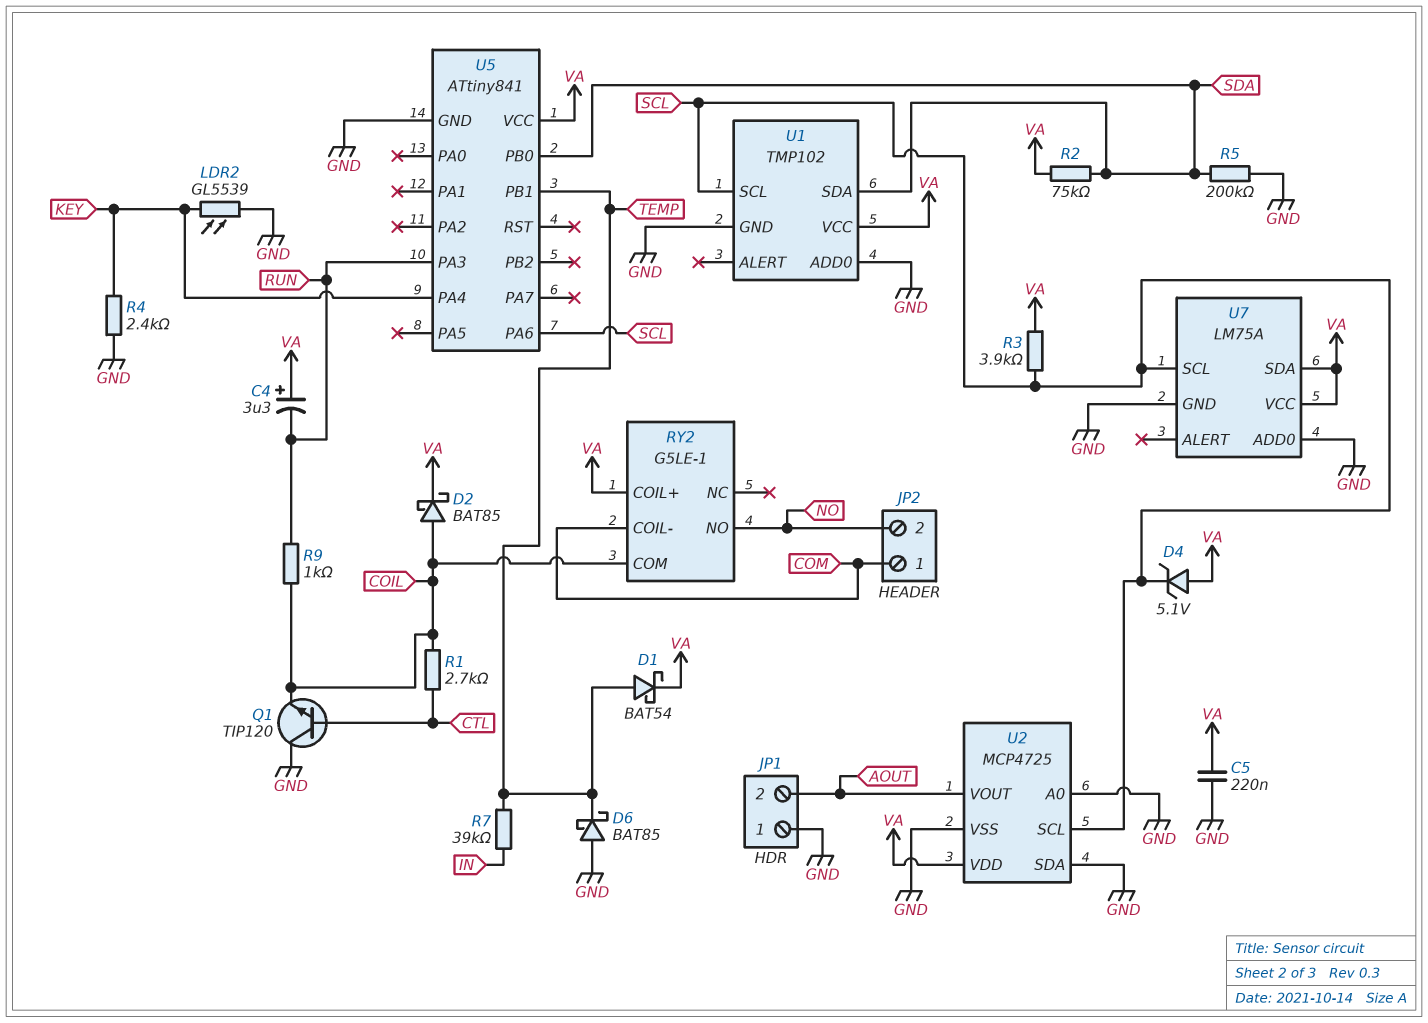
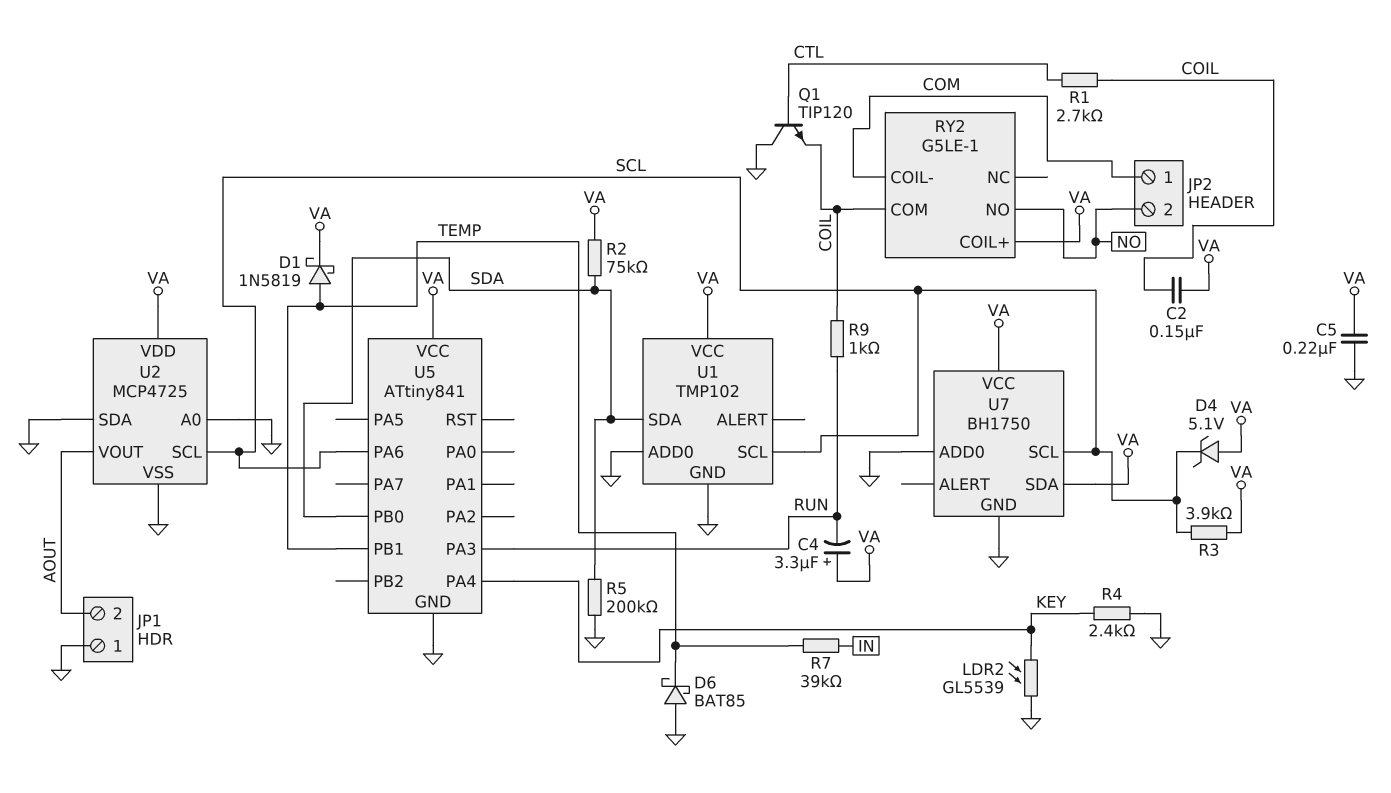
C2: none -> 150nF (COIL, VA)
D1: schottky BAT54 (A TEMP, K VA) -> schottky 1N5819 (A TEMP, K VA)
D2: schottky BAT85 (A COIL, K VA) -> none
U7: LM75A -> BH1750

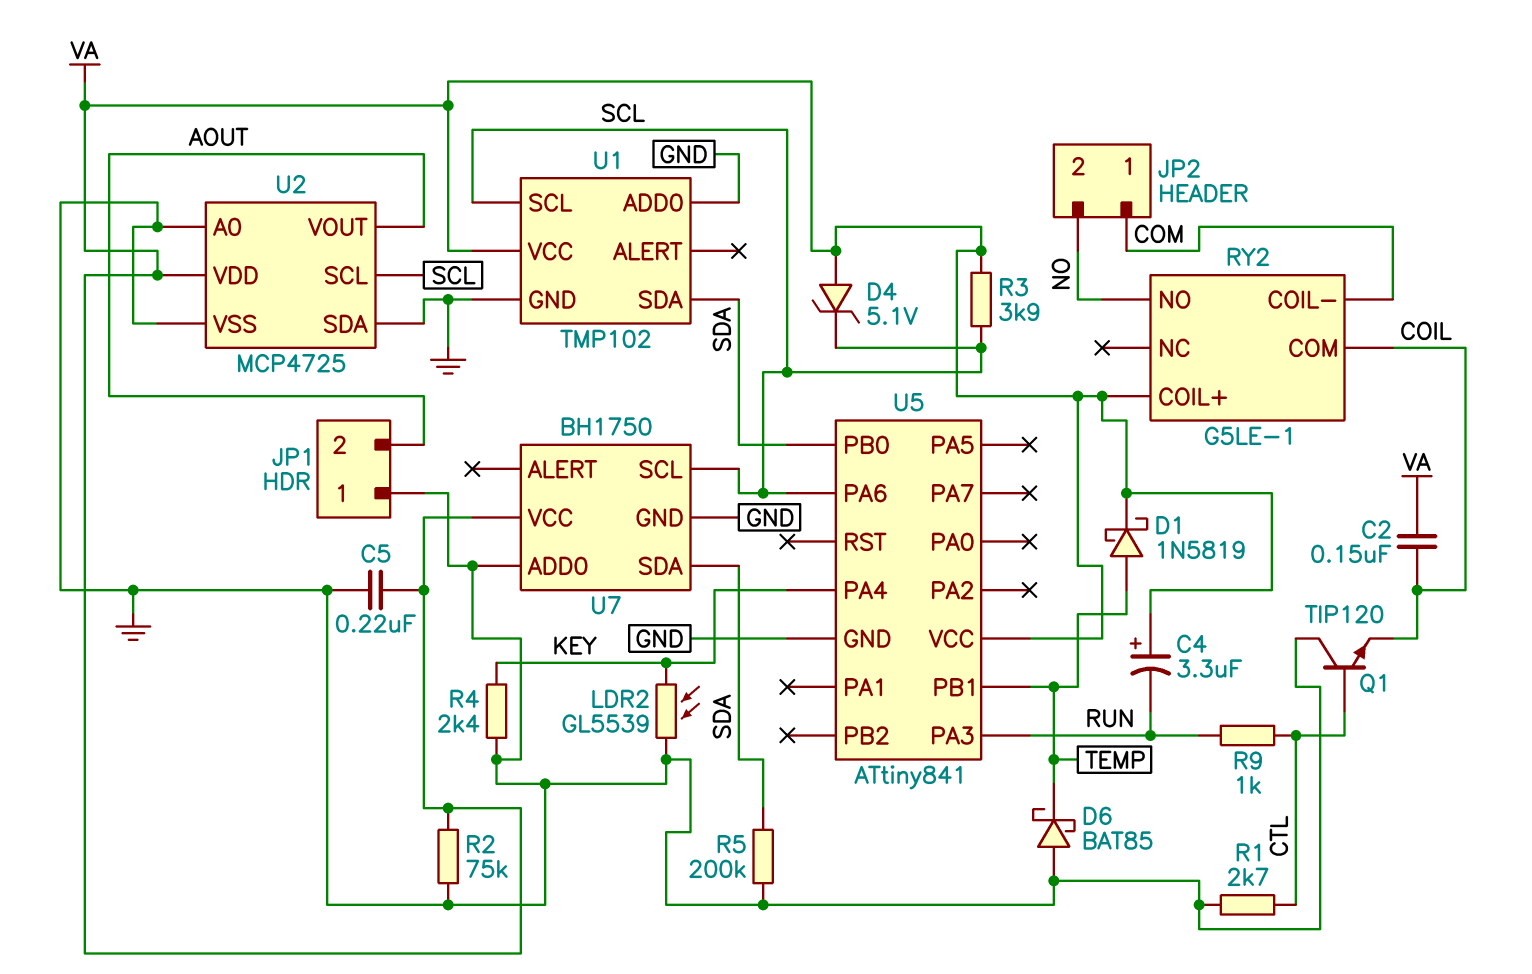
R1: 2.7k (COIL, CTL) -> 2.7k (CTL, GND)
R2: 75k (SDA, VA) -> 75k (GND, VA)
R7: 39k (IN, TEMP) -> none
R9: 1k (COIL, RUN) -> 1k (CTL, RUN)
U7 pin SDA: VA -> SDA

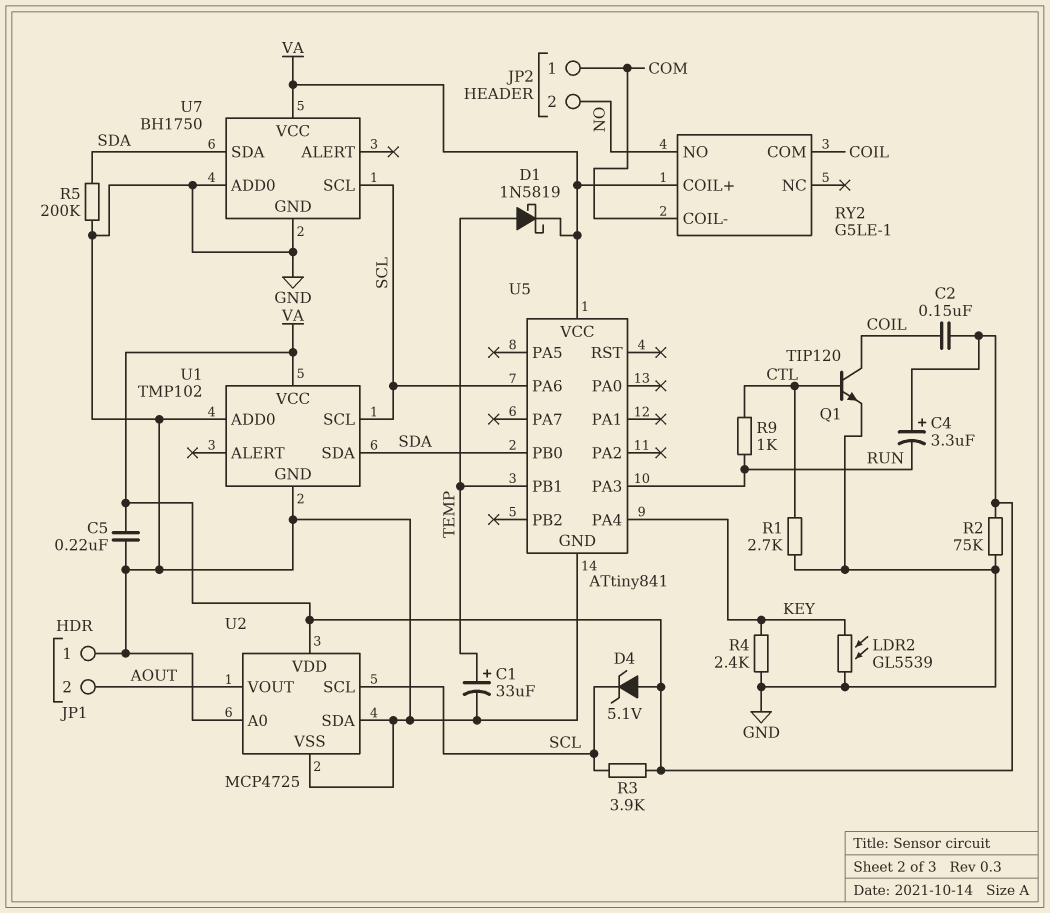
C1: none -> 33uF (plus TEMP, minus GND)
D6: schottky BAT85 (A GND, K TEMP) -> none
Q1: NPN TIP120 (B CTL, C GND, E COIL) -> NPN TIP120 (B CTL, C COIL, E GND)

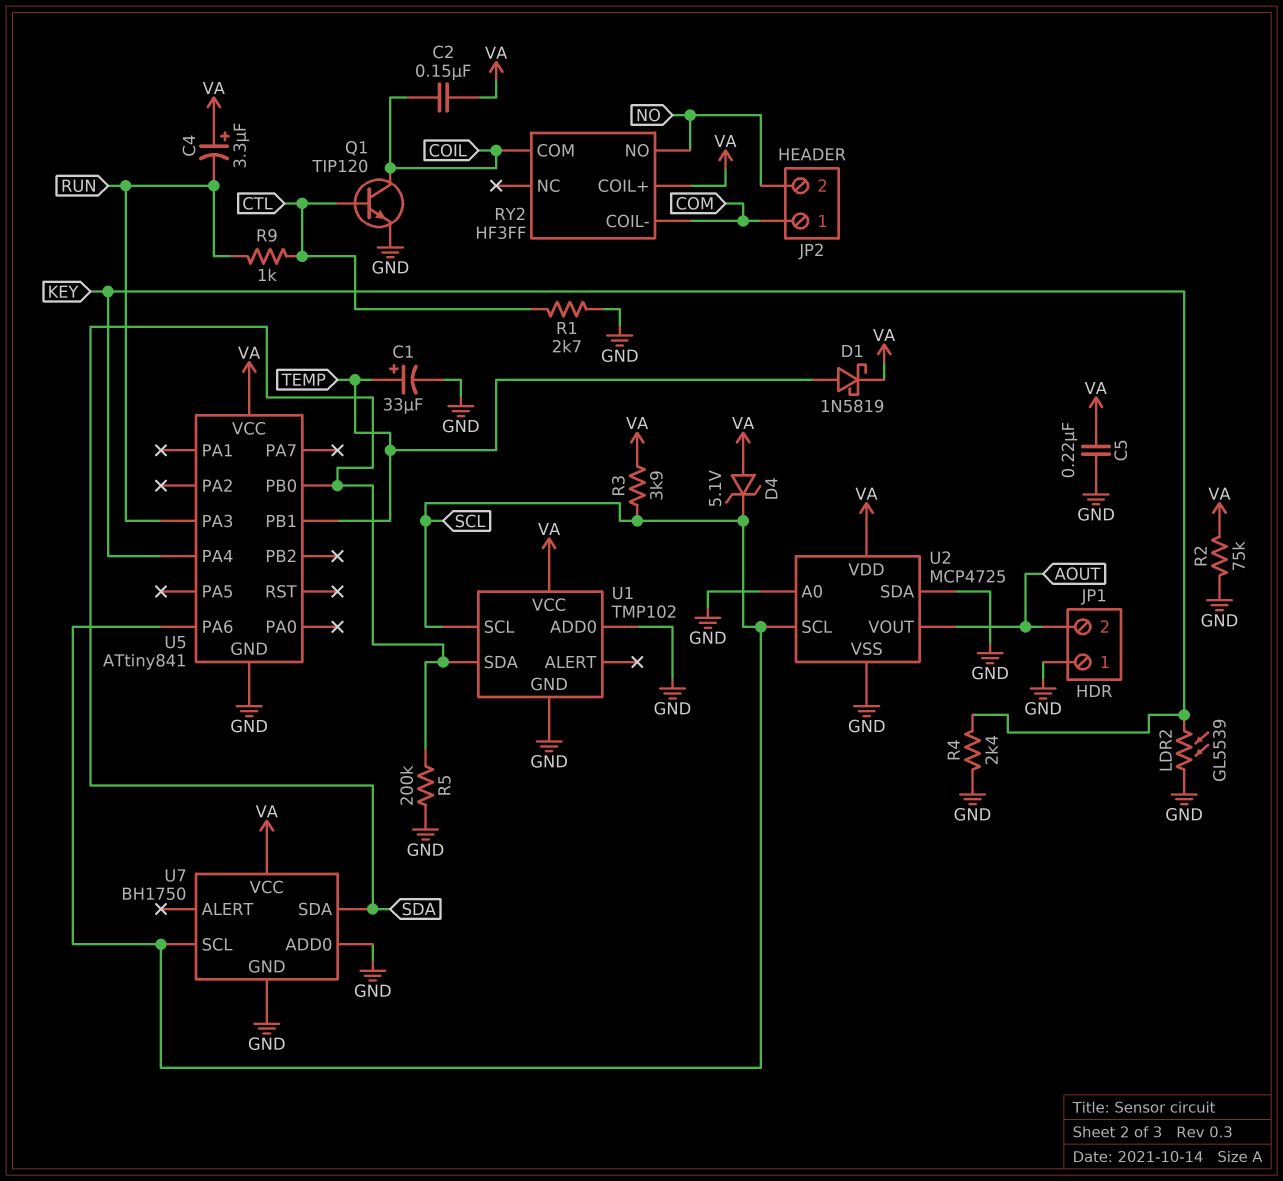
RY2: G5LE-1 -> HF3FF

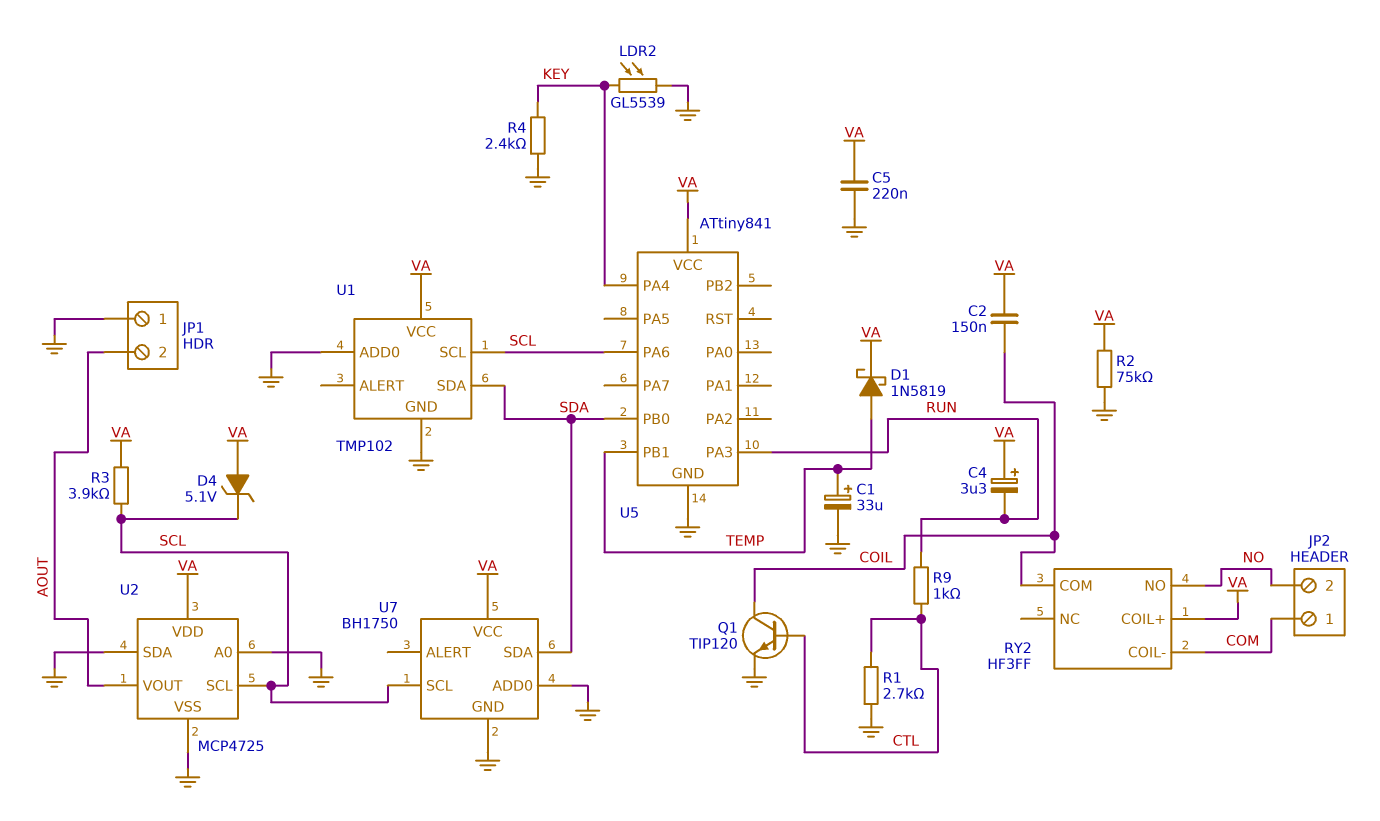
R5: 200k (GND, SDA) -> none

